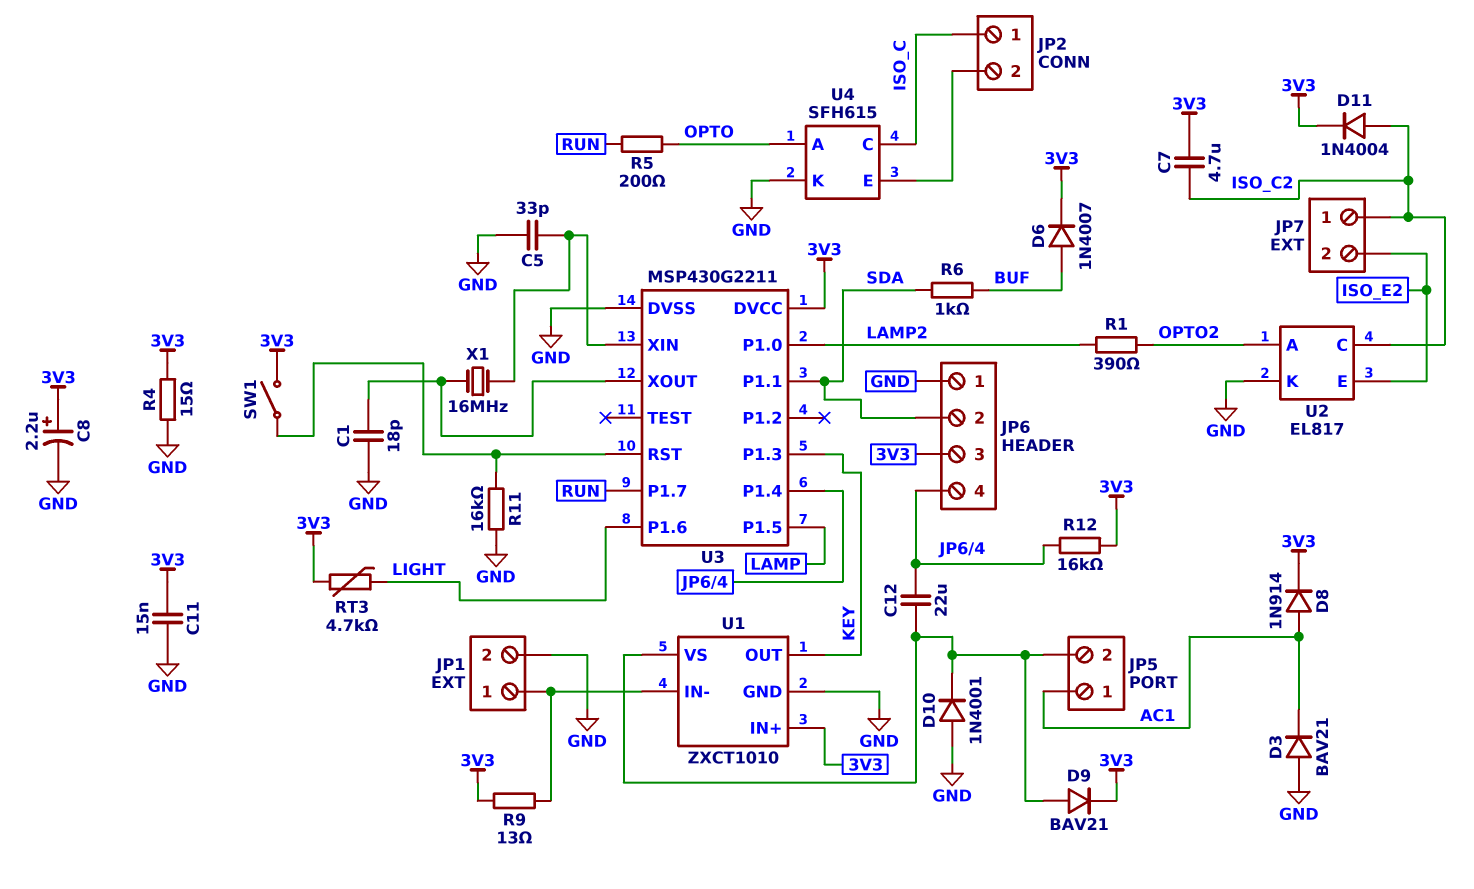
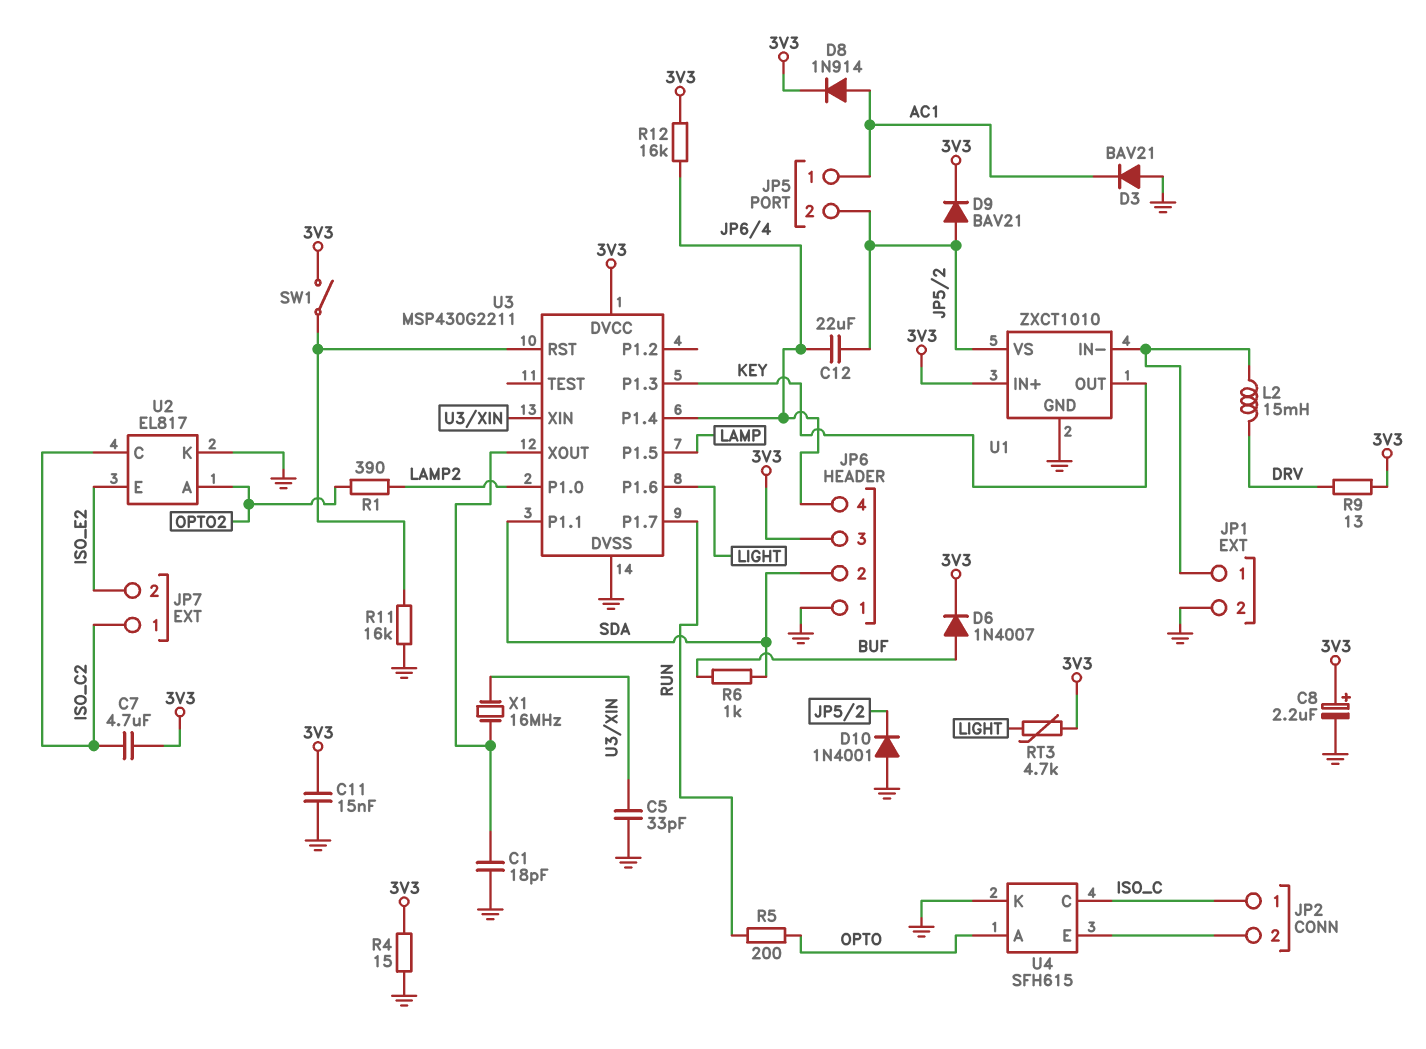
D11: diode 1N4004 (A ISO_C2, K 3V3) -> none
L2: none -> 15mH (DRV, JP1/1)
R9: 13 (3V3, JP1/1) -> 13 (3V3, DRV)

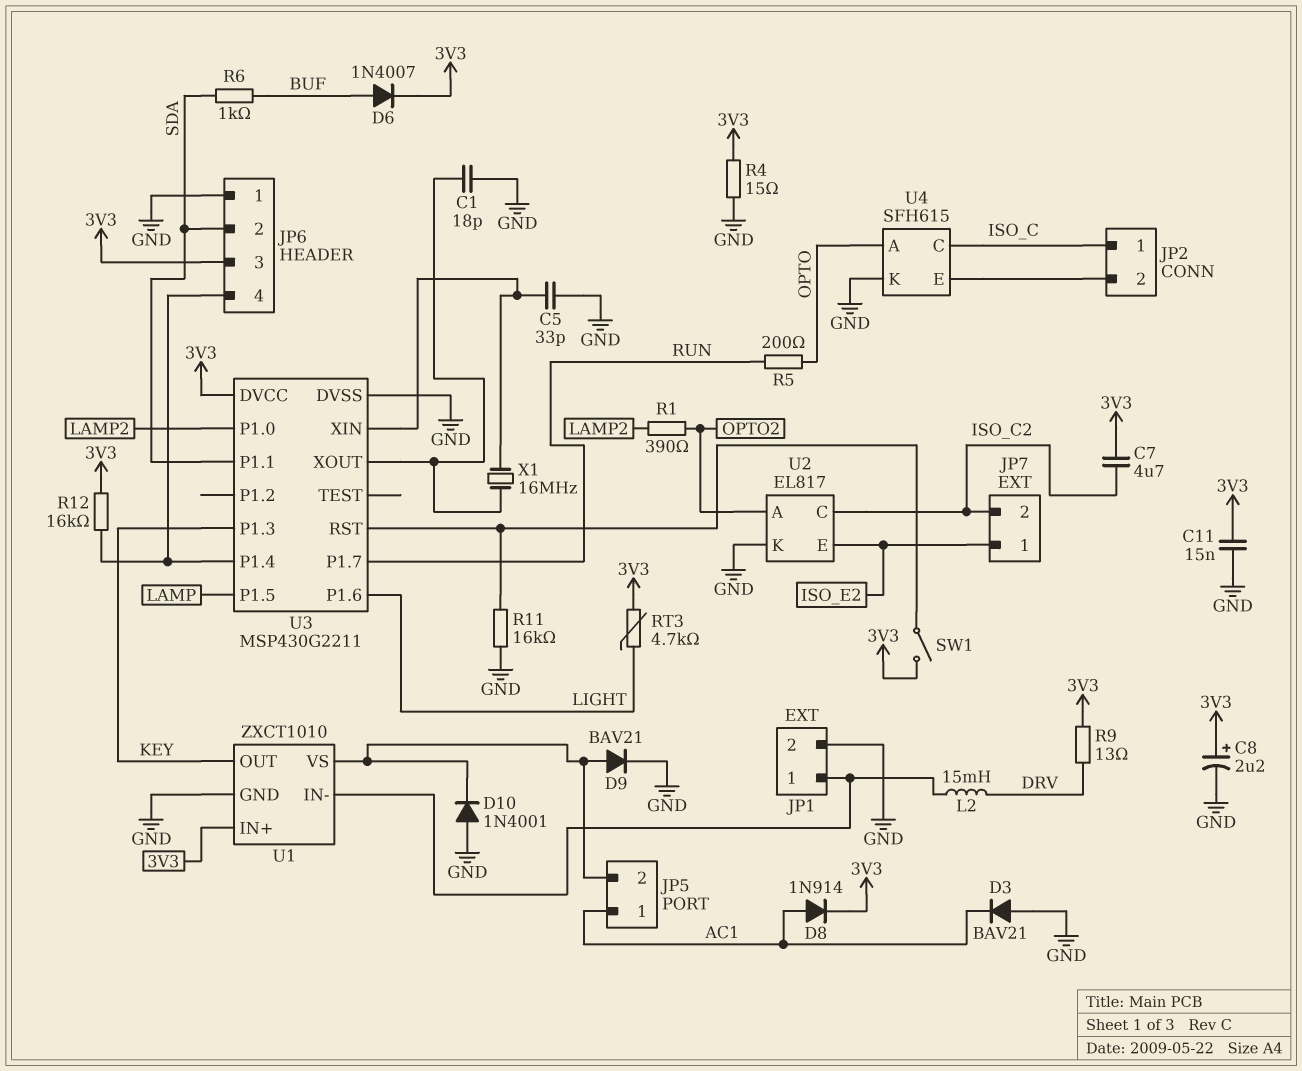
C12: 22uF (JP5/2, JP6/4) -> none
D9: diode BAV21 (A JP5/2, K 3V3) -> diode BAV21 (A JP5/2, K GND)
JP7 pin 1: ISO_C2 -> ISO_E2
JP7 pin 2: ISO_E2 -> ISO_C2

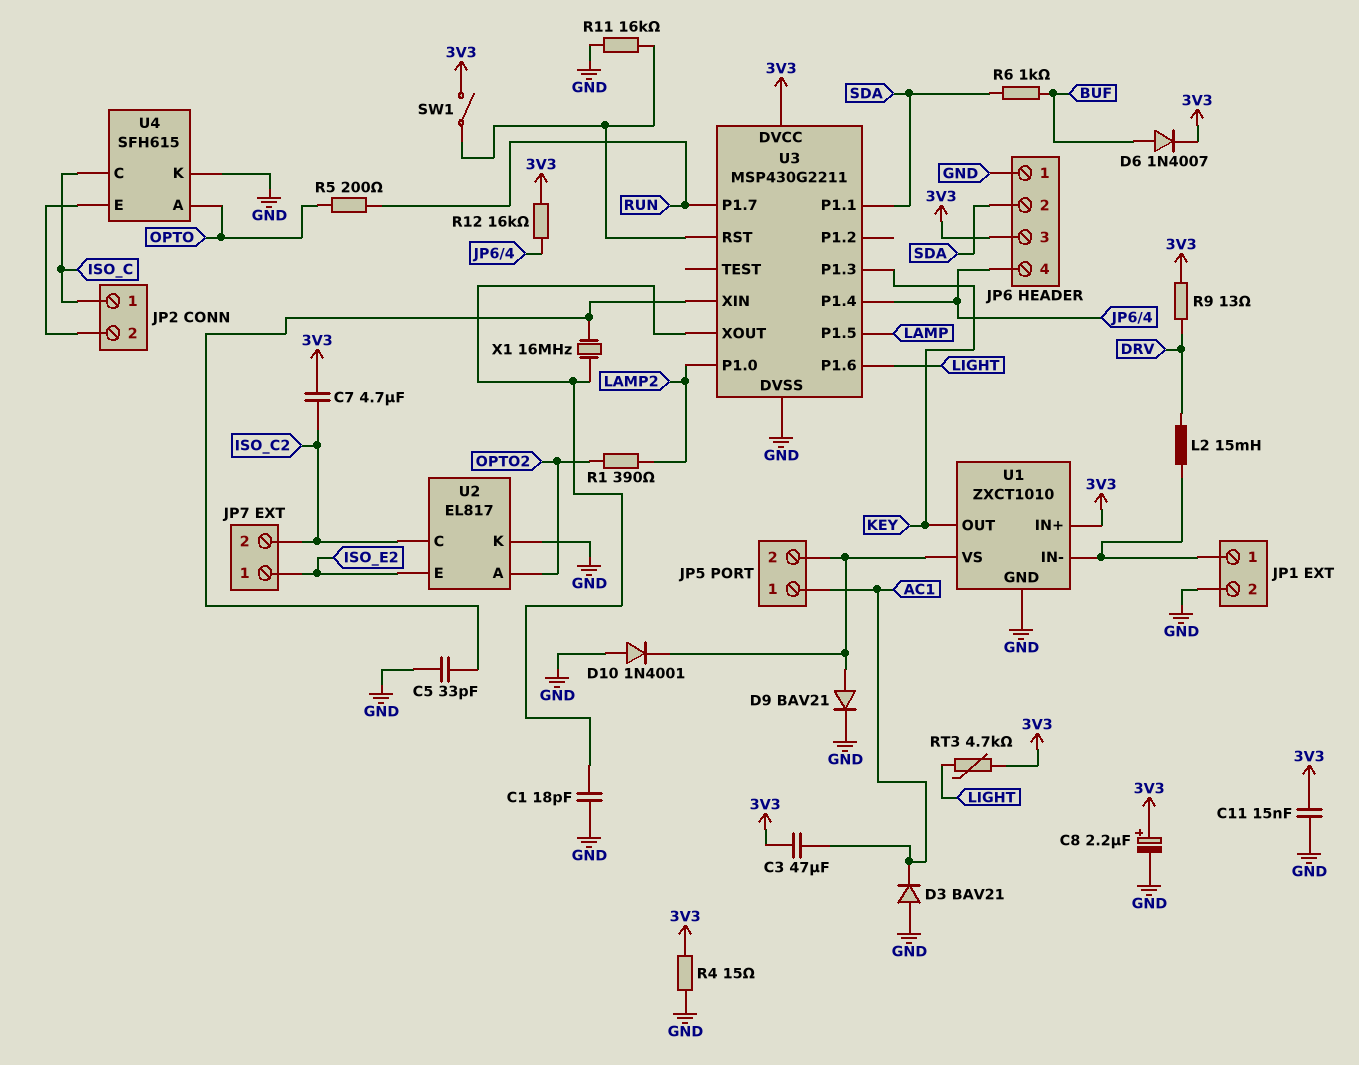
C3: none -> 47uF (3V3, AC1)
D8: diode 1N914 (A AC1, K 3V3) -> none

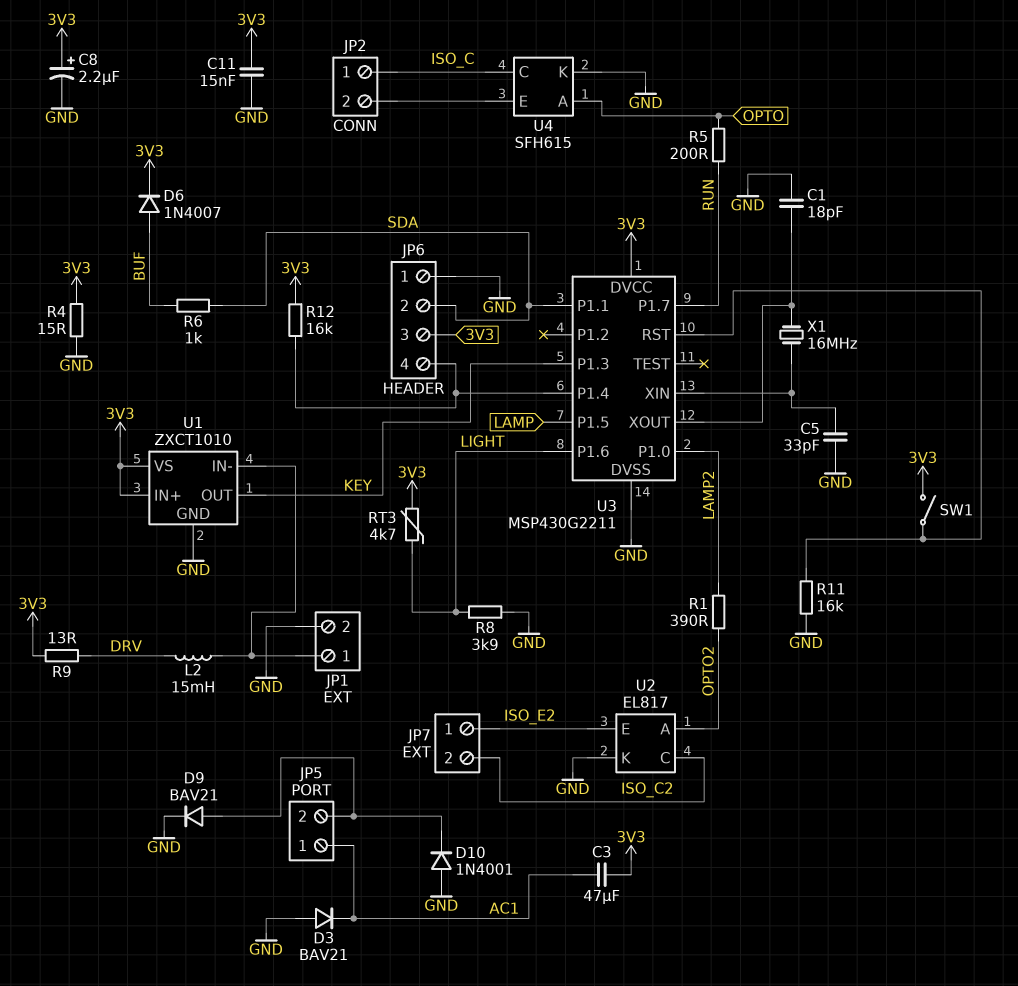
C7: 4.7uF (3V3, ISO_C2) -> none
R8: none -> 3.9k (GND, LIGHT)
U1 pin VS: JP5/2 -> 3V3

